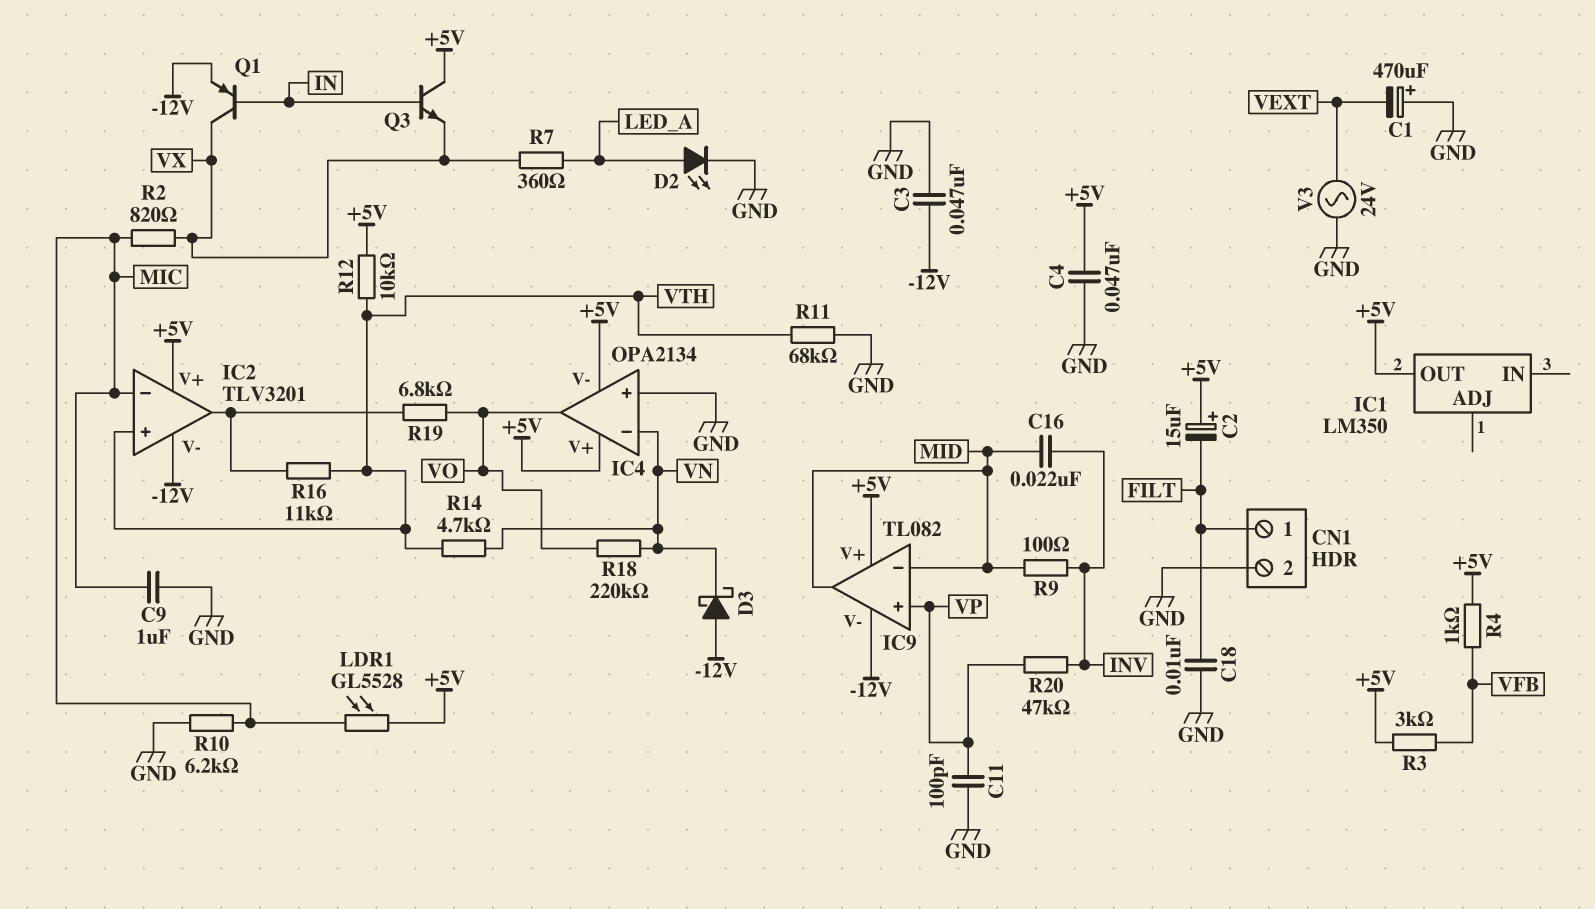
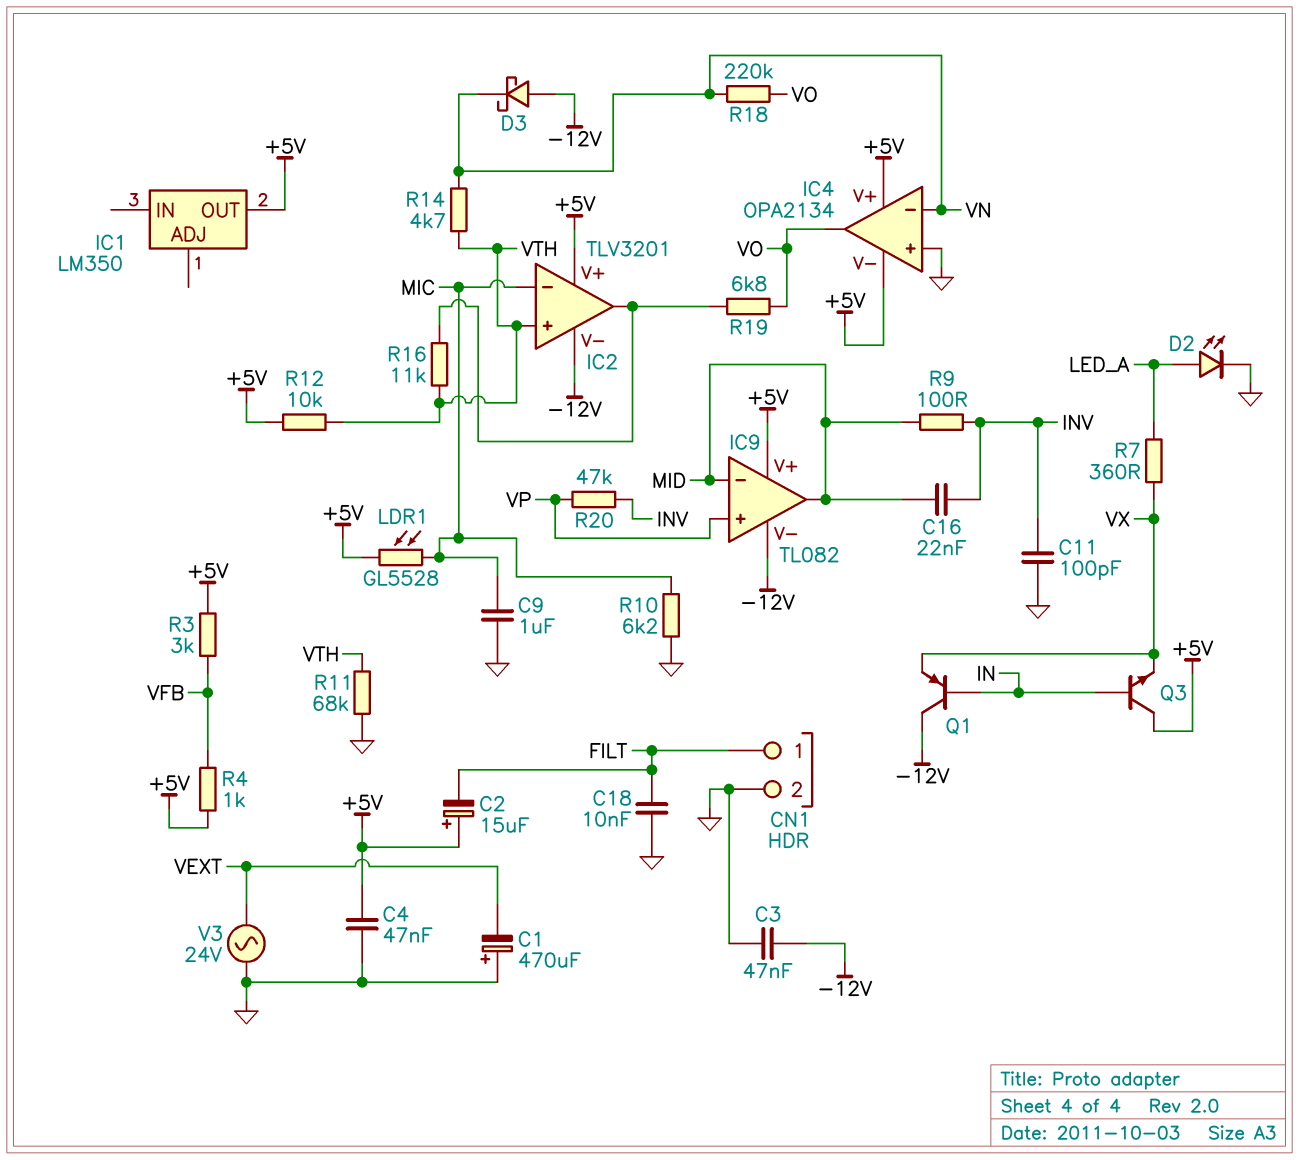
C11: 100pF (GND, VP) -> 100pF (GND, INV)
Q1: PNP (B IN, C VX, E -12V) -> PNP (B IN, C -12V, E VX)
R2: 820 (MIC, VX) -> none

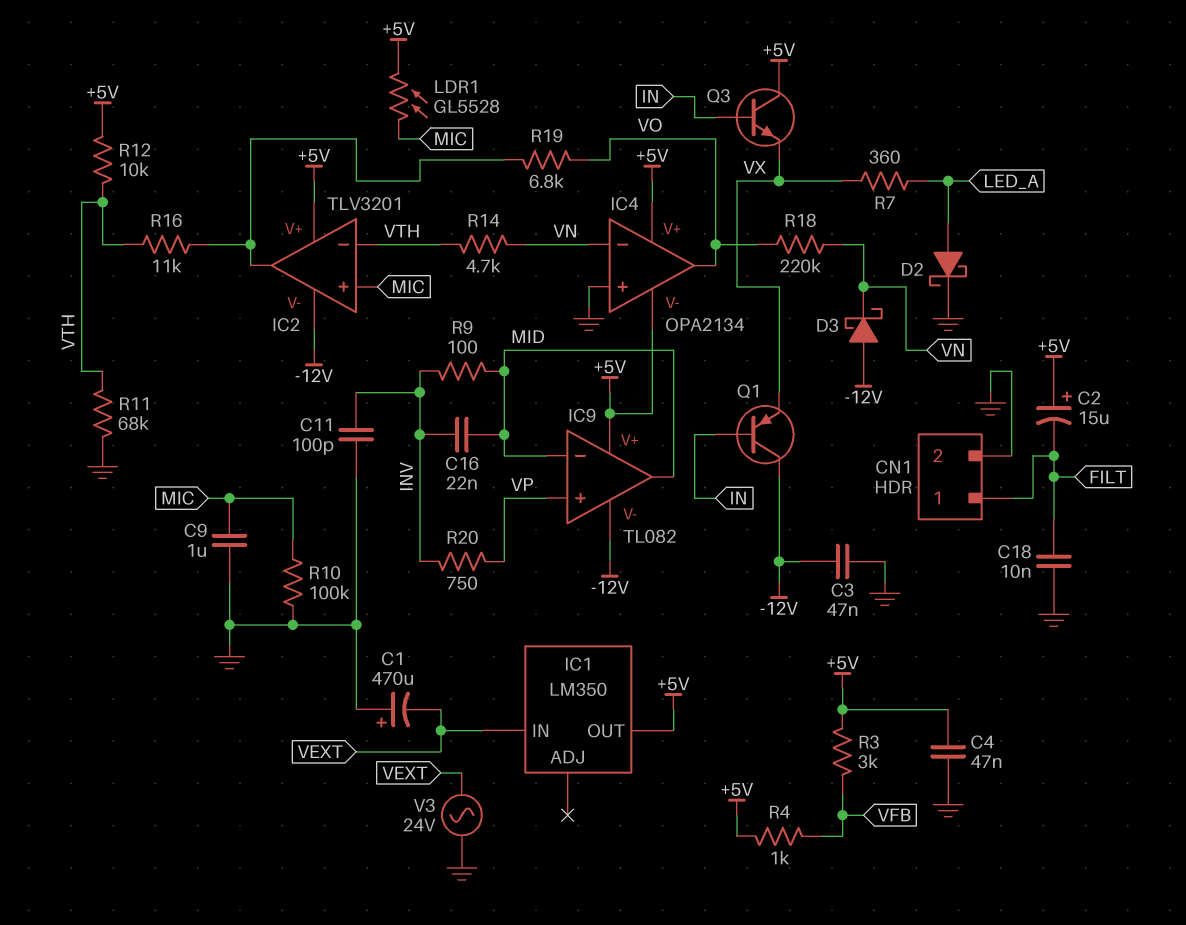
D2: LED (A LED_A, K GND) -> schottky (A LED_A, K GND)
IC1 pin IN: none -> VEXT
IC2 pin in+: VTH -> MIC
IC2 pin in-: MIC -> VTH
R10: 6.2k (GND, MIC) -> 100k (GND, MIC)
R20: 47k (INV, VP) -> 750 (INV, VP)

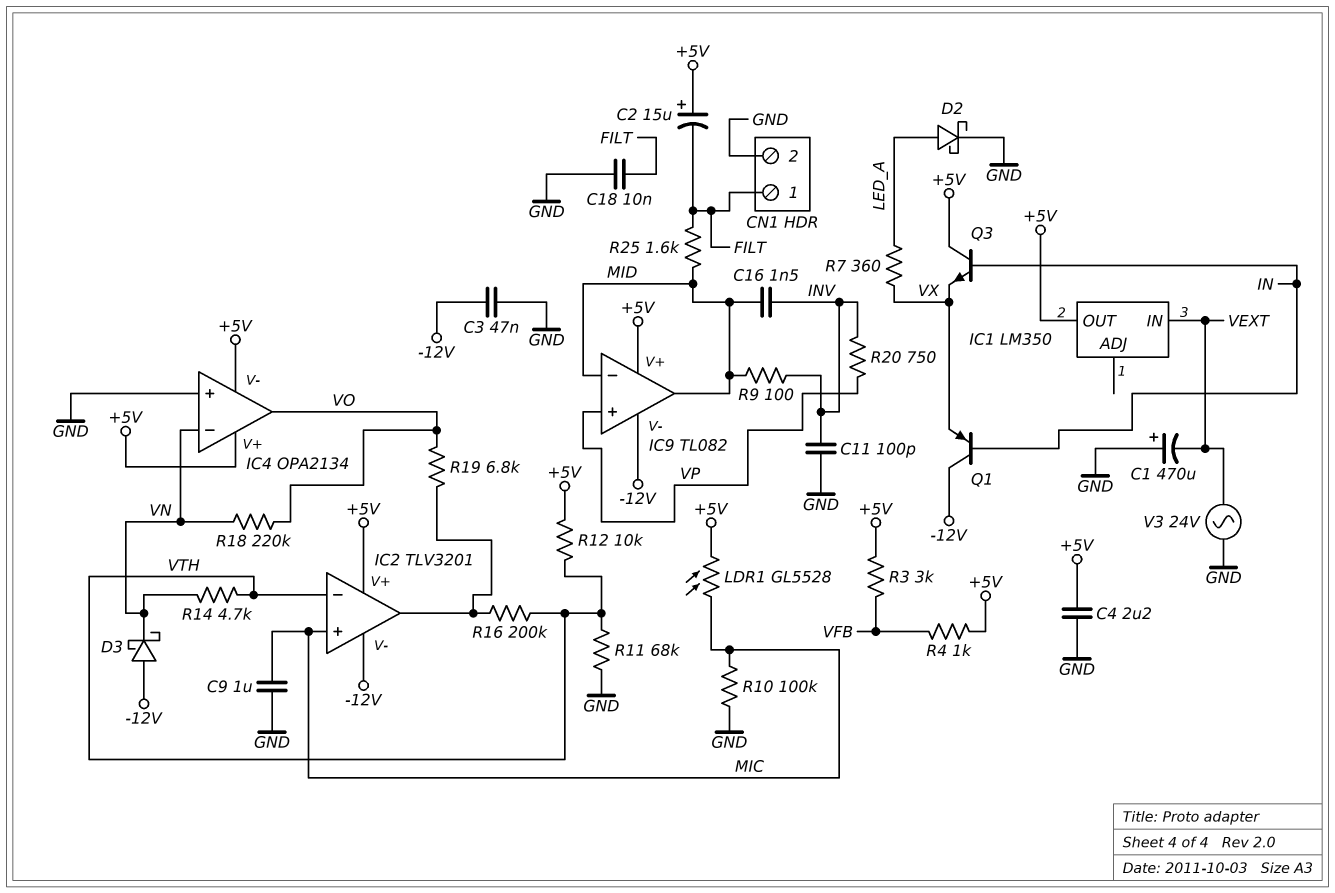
C4: 47nF (+5V, GND) -> 2.2uF (+5V, GND)
C16: 22nF (INV, MID) -> 1.5nF (INV, MID)
R16: 11k (IC2/out, VTH) -> 200k (IC2/out, VTH)
R25: none -> 1.6k (FILT, MID)

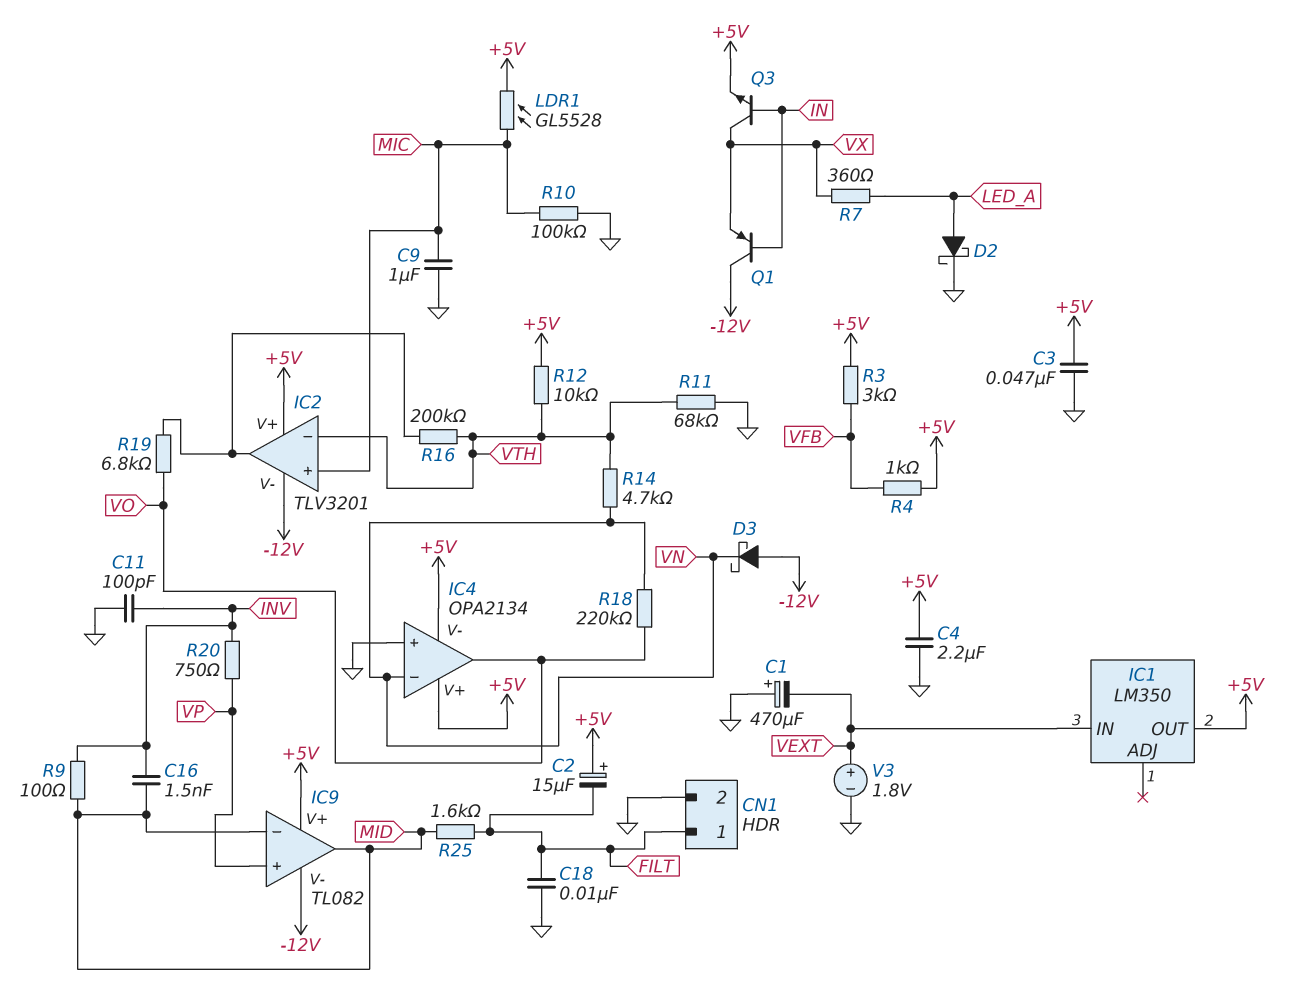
C3: 47nF (-12V, GND) -> 47nF (+5V, GND)
Q3: NPN (B IN, C +5V, E VX) -> NPN (B IN, C VX, E +5V)
V3: AC 24V (GND, VEXT) -> 1.8V (plus VEXT, minus GND)

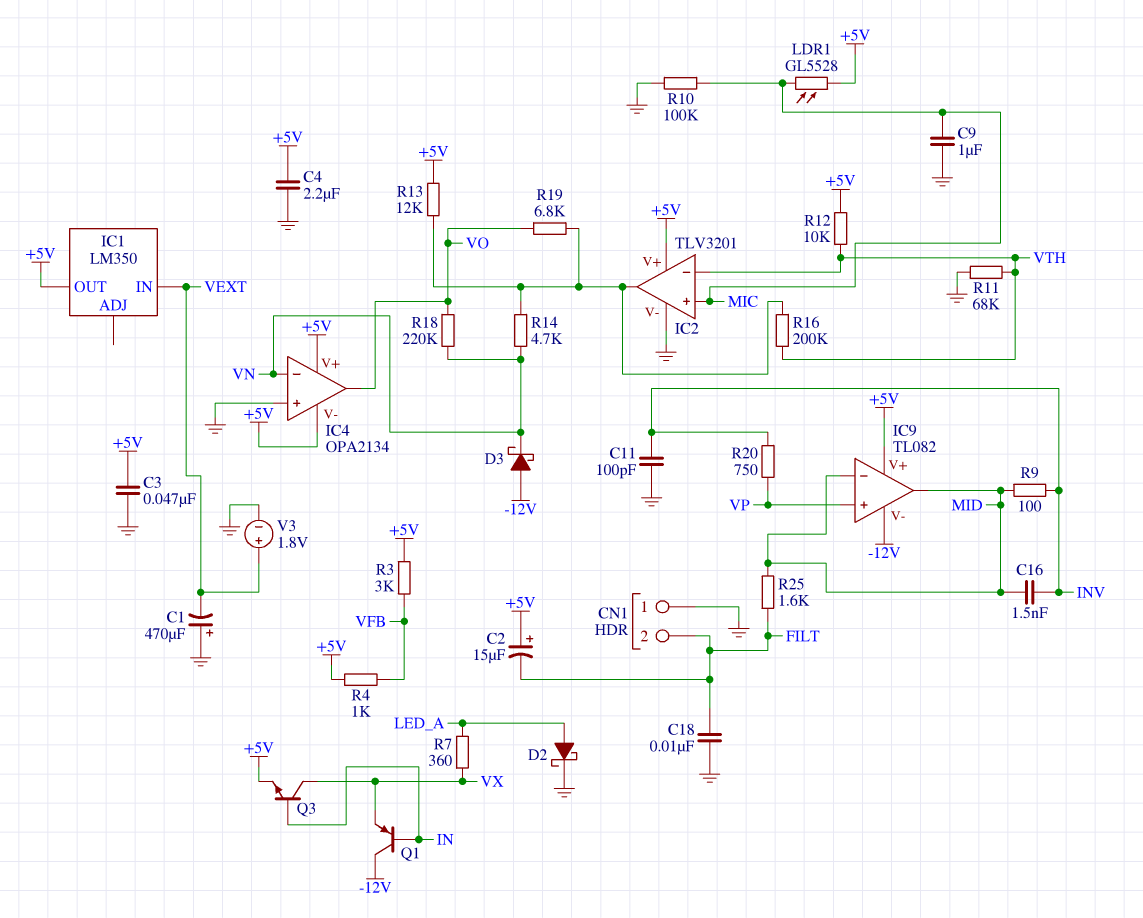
CN1 pin 1: FILT -> GND
CN1 pin 2: GND -> FILT
IC2 pin V-: -12V -> GND
R13: none -> 12k (+5V, IC2/out)
R14: 4.7k (VN, VTH) -> 4.7k (IC2/out, VN)

